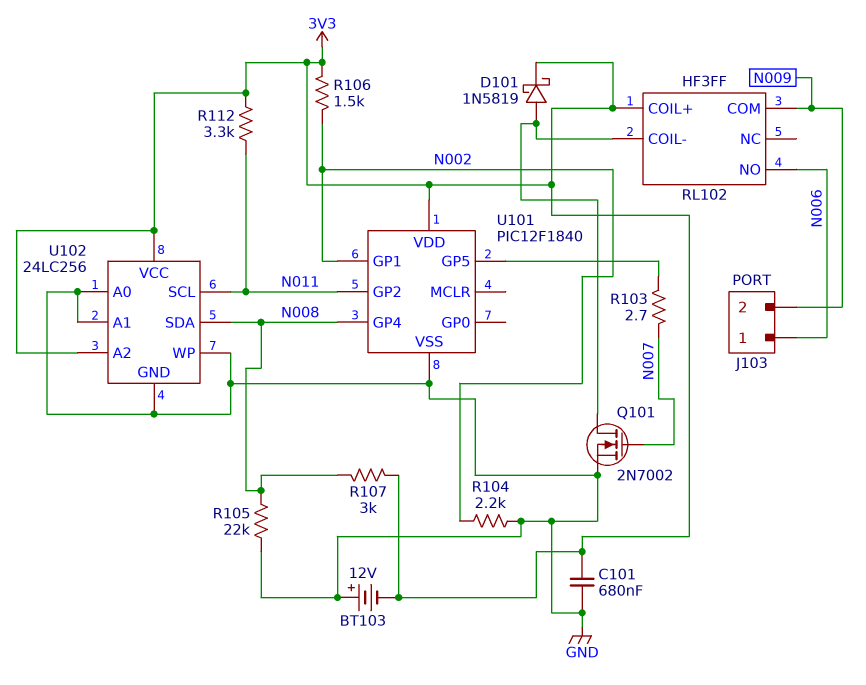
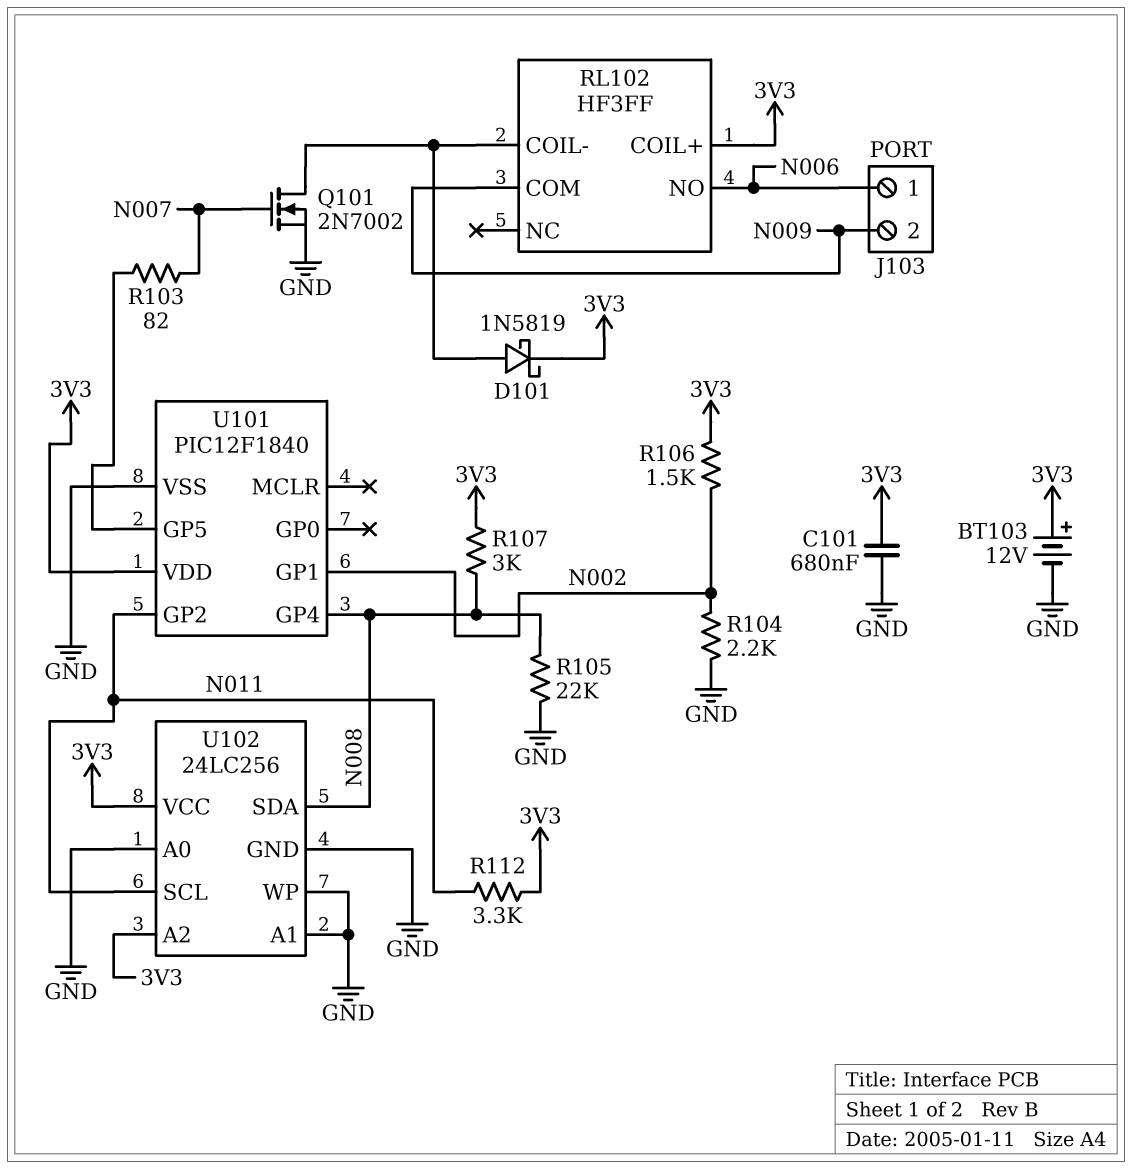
BT103: 12V (plus GND, minus 3V3) -> 12V (plus 3V3, minus GND)
R103: 2.7 (N007, U101/GP5) -> 82 (N007, U101/GP5)

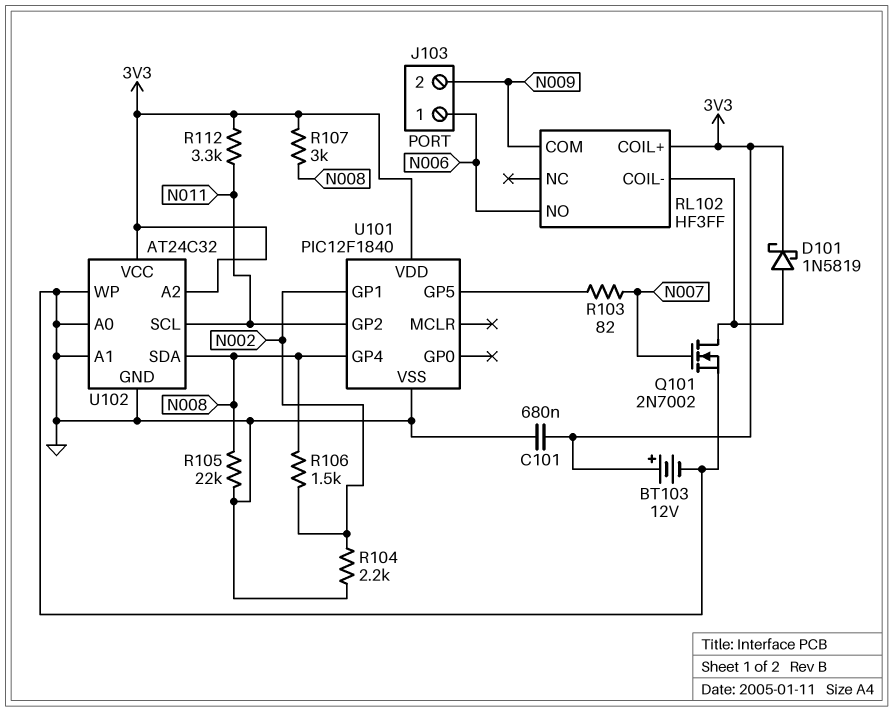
R106: 1.5k (3V3, N002) -> 1.5k (N002, N008)
U102: 24LC256 -> AT24C32

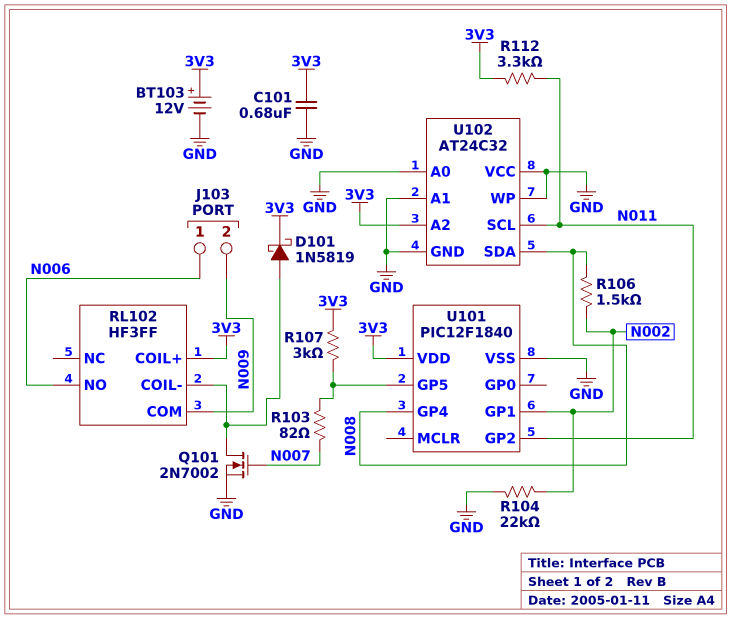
R104: 2.2k (GND, N002) -> 22k (GND, N002)
R105: 22k (GND, N008) -> none
R107: 3k (3V3, N008) -> 3k (3V3, U101/GP5)
U102 pin VCC: 3V3 -> GND

